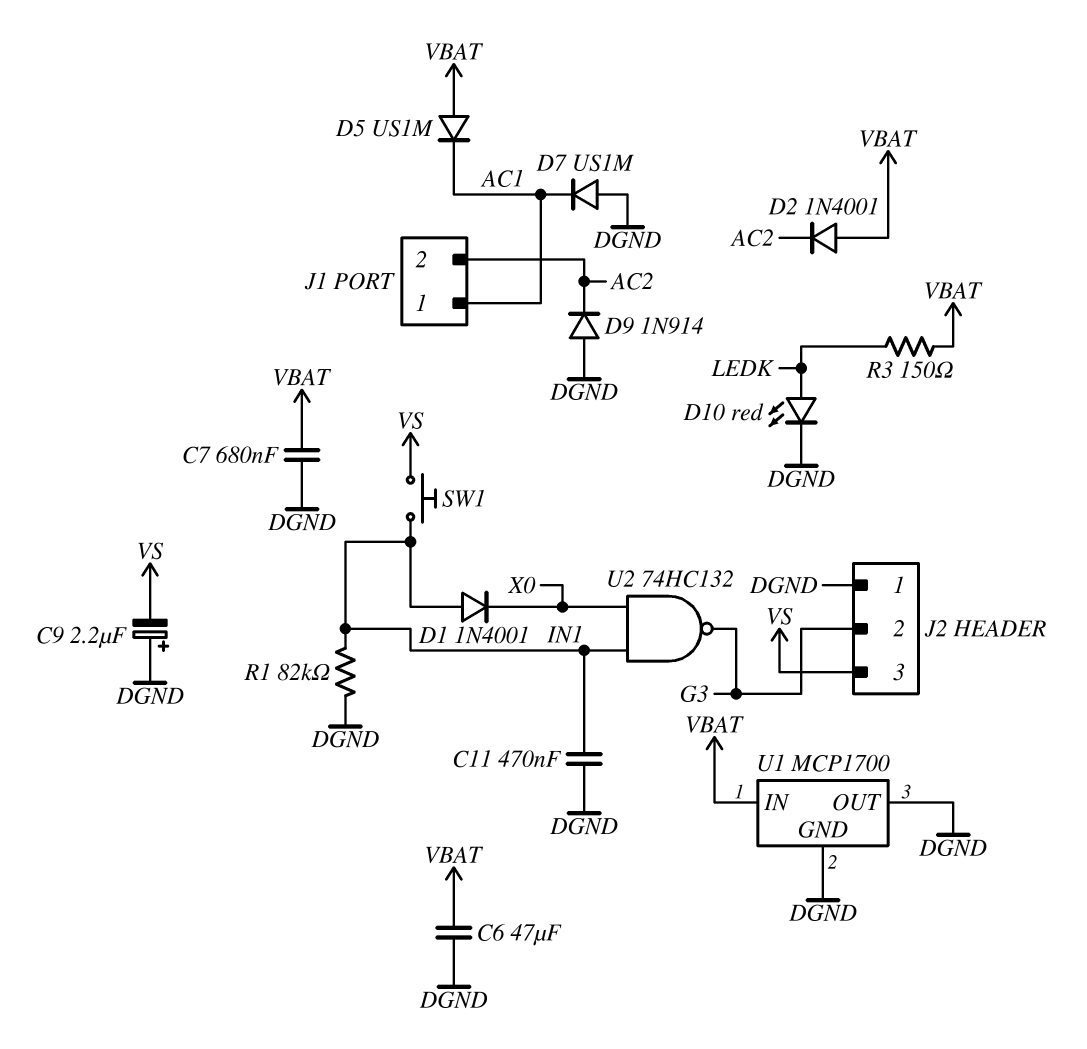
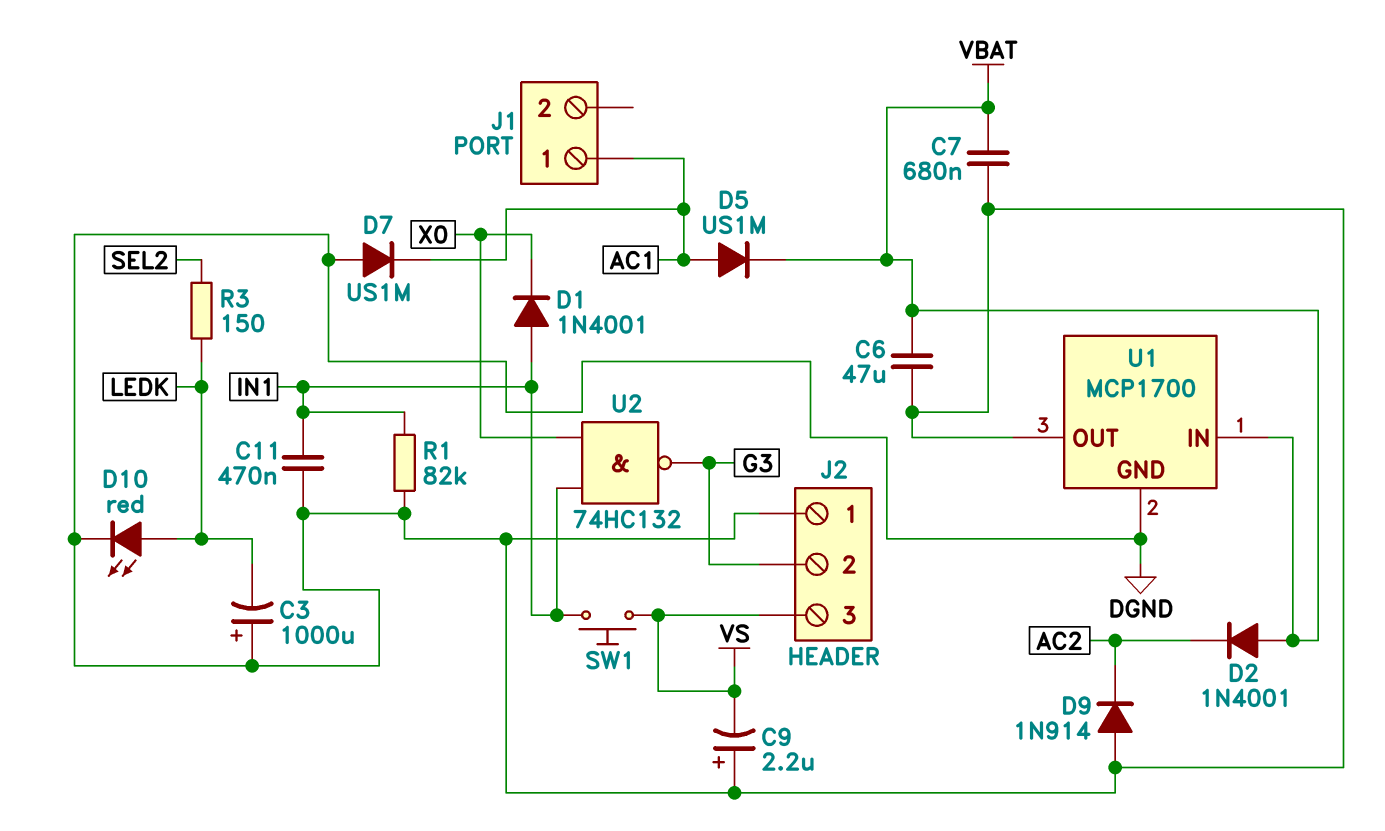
C3: none -> 1000uF (plus DGND, minus LEDK)
D5: diode US1M (A VBAT, K AC1) -> diode US1M (A AC1, K VBAT)
J1 pin 2: AC2 -> none
R3: 150 (LEDK, VBAT) -> 150 (LEDK, SEL2)

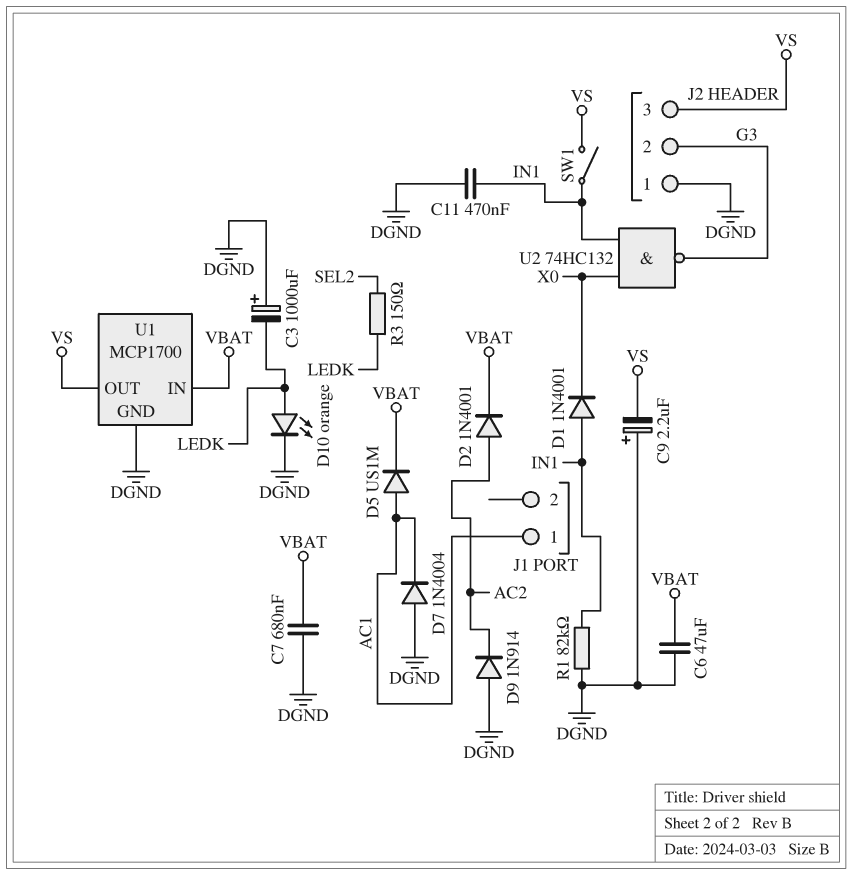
D2: diode 1N4001 (A VBAT, K AC2) -> diode 1N4001 (A AC2, K VBAT)
D7: diode US1M (A DGND, K AC1) -> diode 1N4004 (A DGND, K AC1)
D10: LED red (A LEDK, K DGND) -> LED orange (A LEDK, K DGND)
SW1: button (IN1, VS) -> switch (IN1, VS)
U1 pin OUT: DGND -> VS

